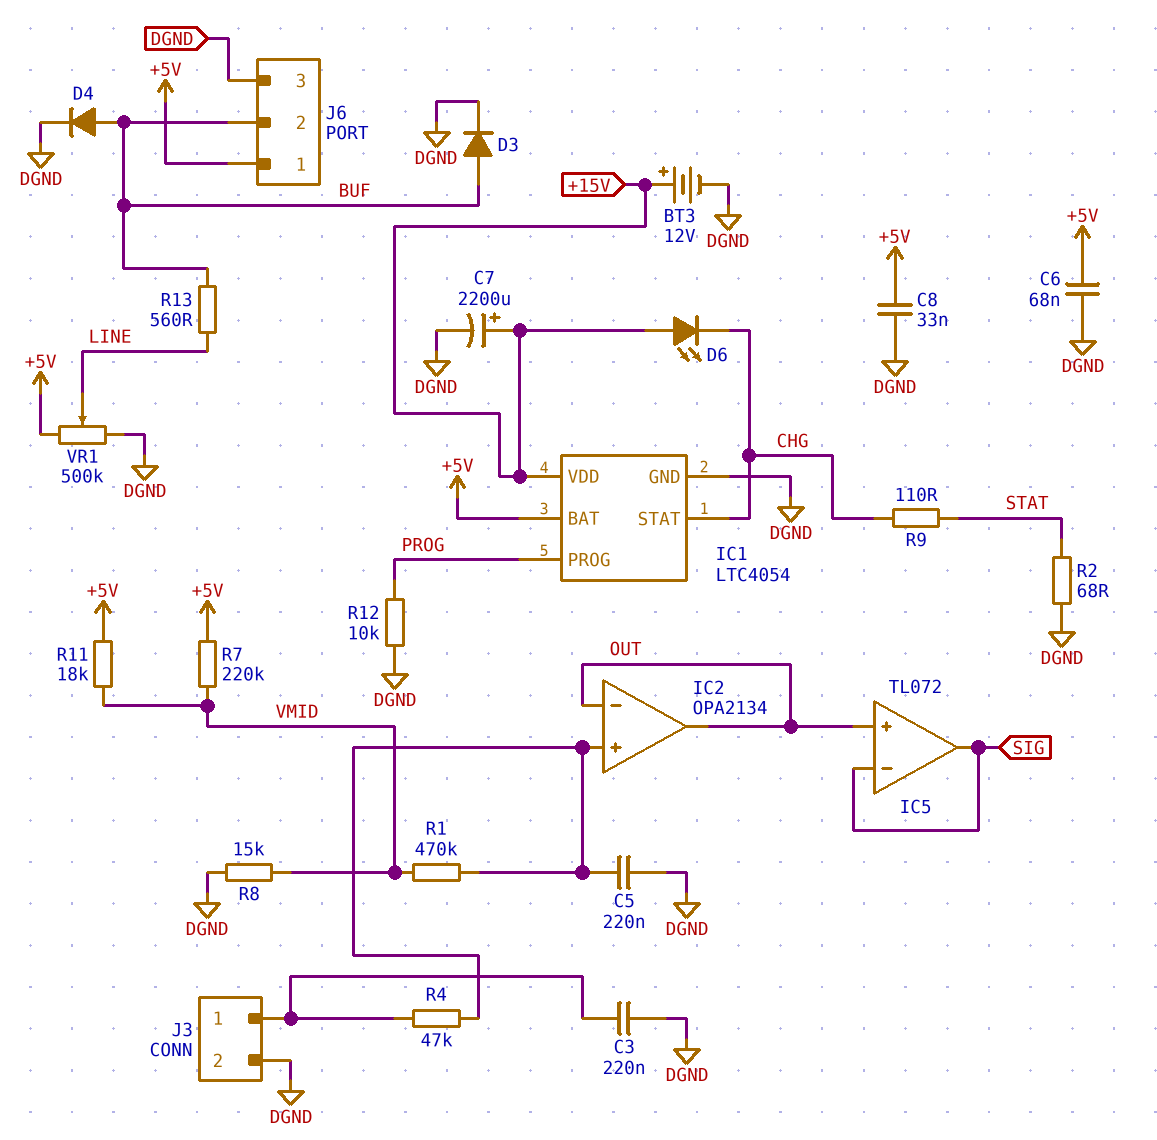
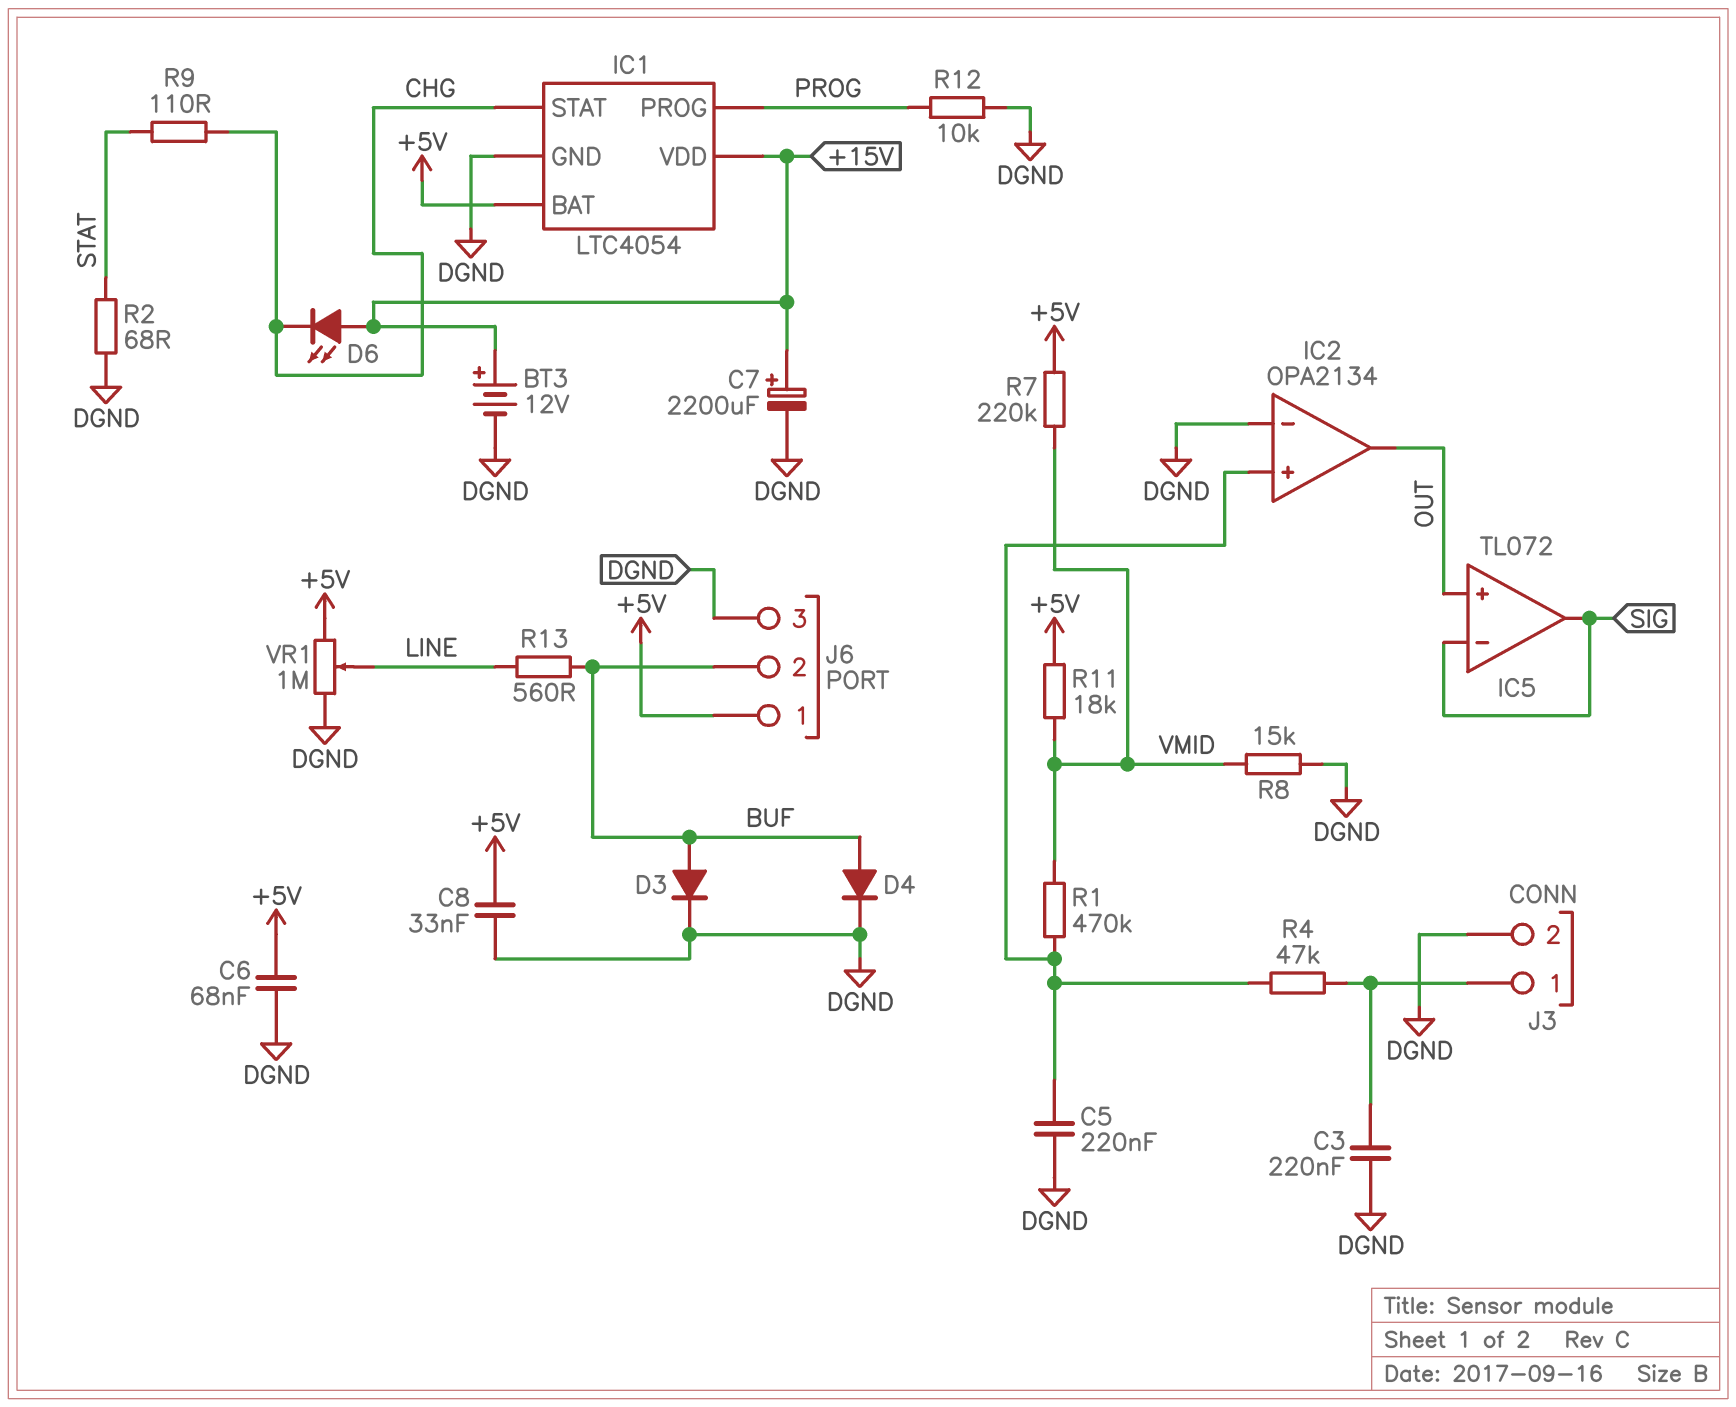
IC2 pin in-: OUT -> DGND
VR1: 500k (+5V, DGND, wiper LINE) -> 1M (+5V, DGND, wiper LINE)

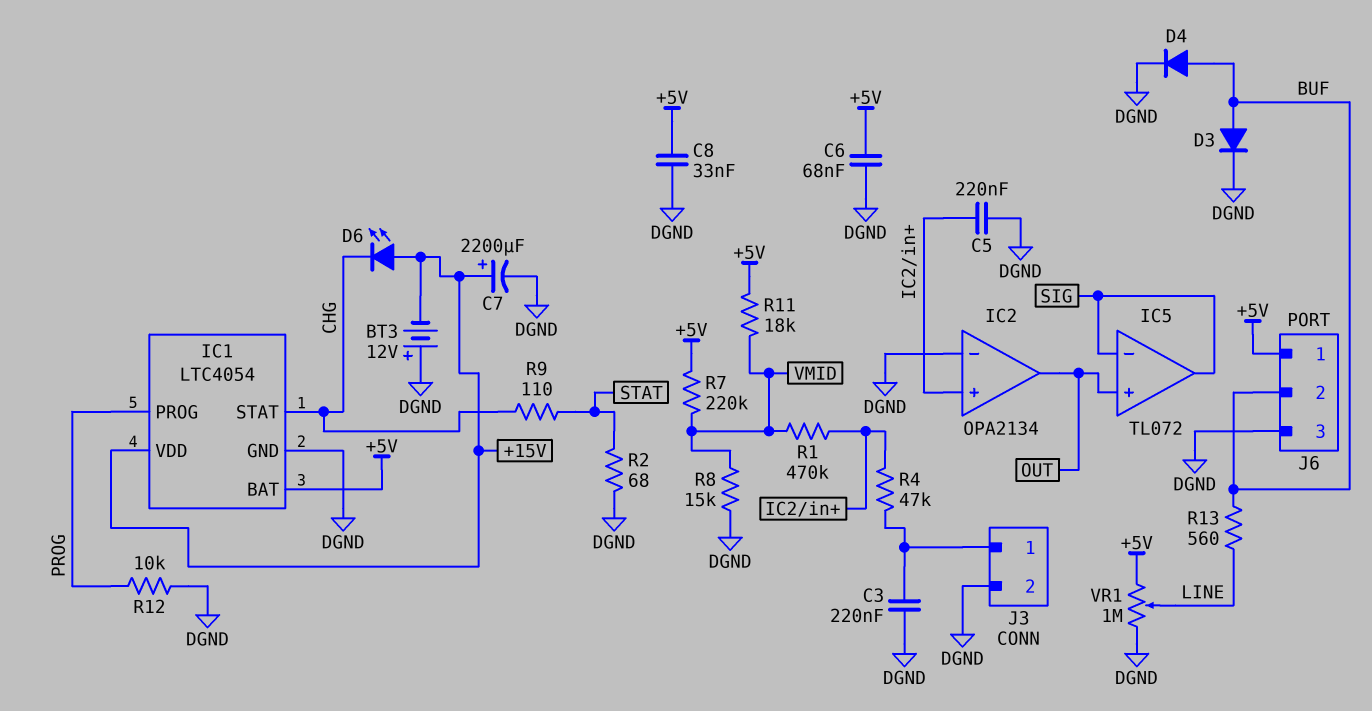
BT3: 12V (plus +15V, minus DGND) -> 12V (plus DGND, minus +15V)

